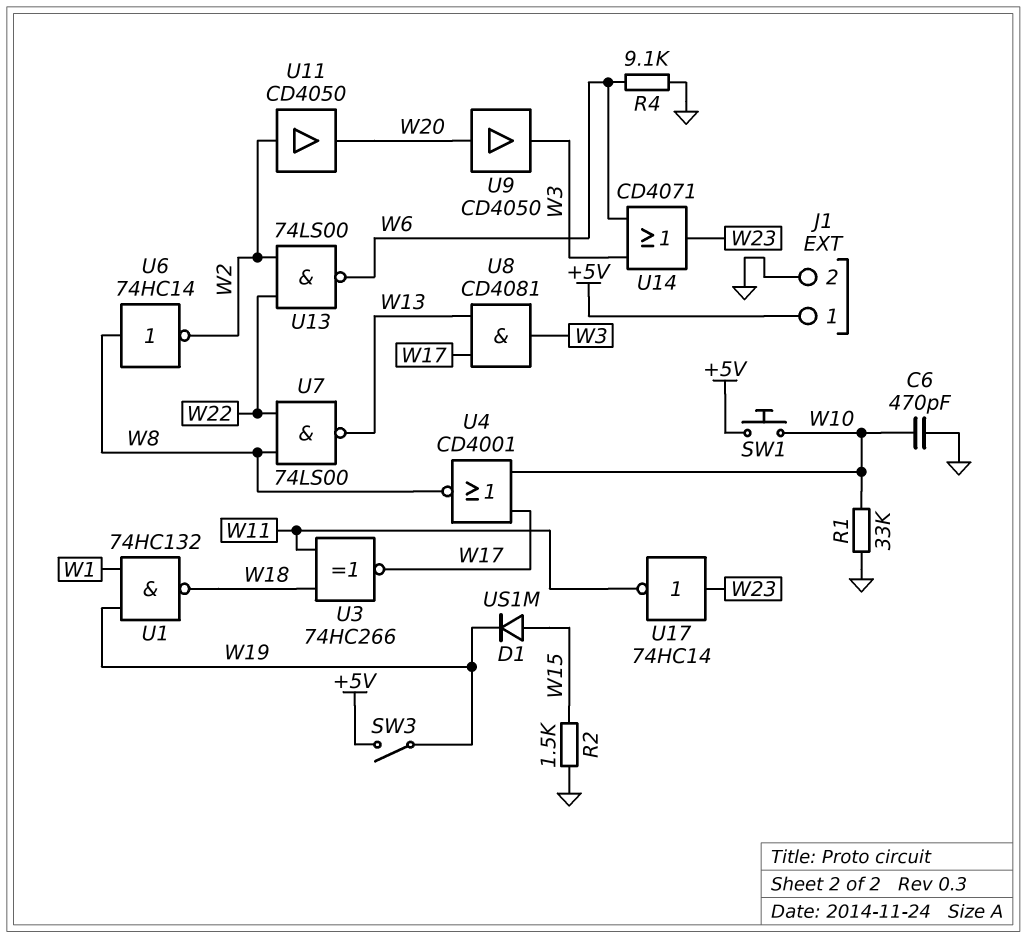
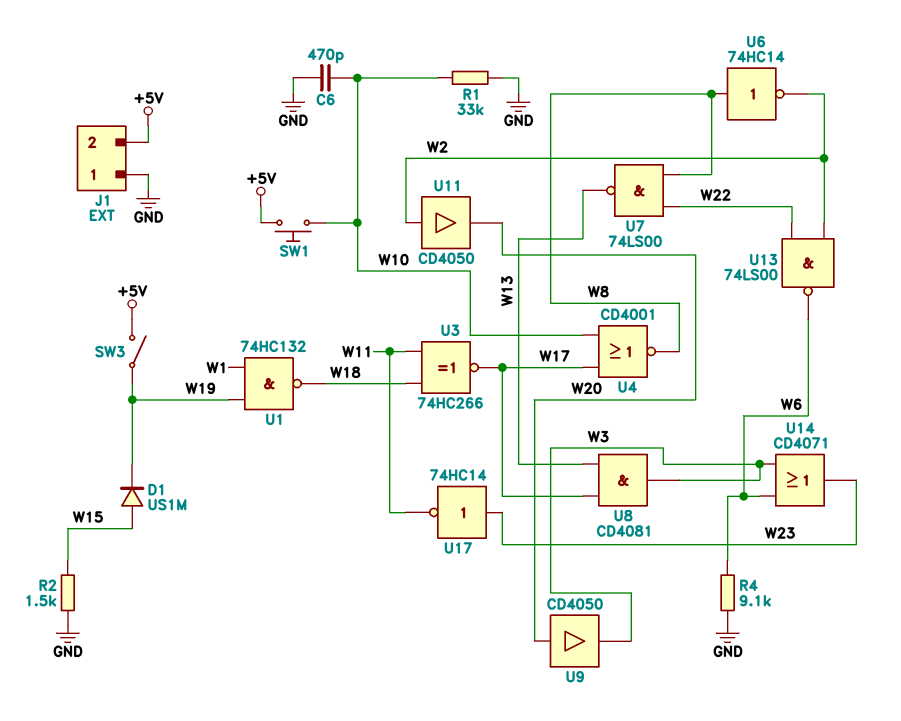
J1 pin 1: +5V -> GND
J1 pin 2: GND -> +5V

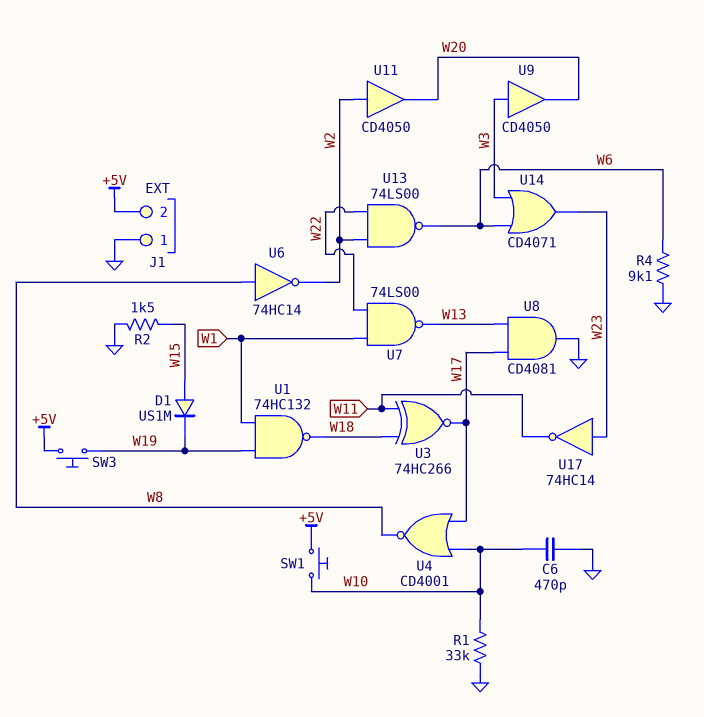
SW3: switch (+5V, W19) -> button (+5V, W19)
U7: NAND 74LS00 (in W8, in W22, out W13) -> NAND 74LS00 (in W1, in W22, out W13)
U8: AND CD4081 (in W13, in W17, out W3) -> AND CD4081 (in W13, in W17, out GND)
U9: buffer CD4050 (in W20, out W3) -> buffer CD4050 (in W3, out W20)

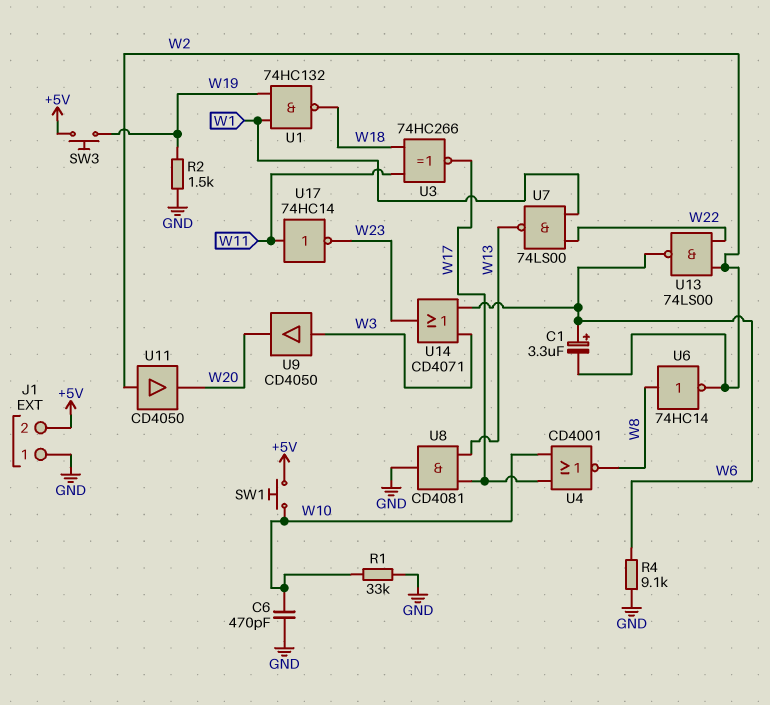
C1: none -> 3.3uF (plus W6, minus W2)
D1: diode US1M (A W15, K W19) -> none
R2: 1.5k (GND, W15) -> 1.5k (GND, W19)
U17: NOT 74HC14 (in W23, out W11) -> NOT 74HC14 (in W11, out W23)

